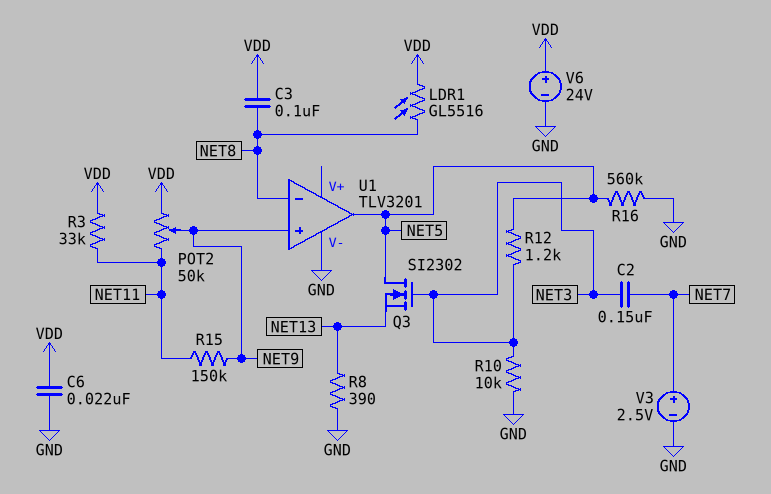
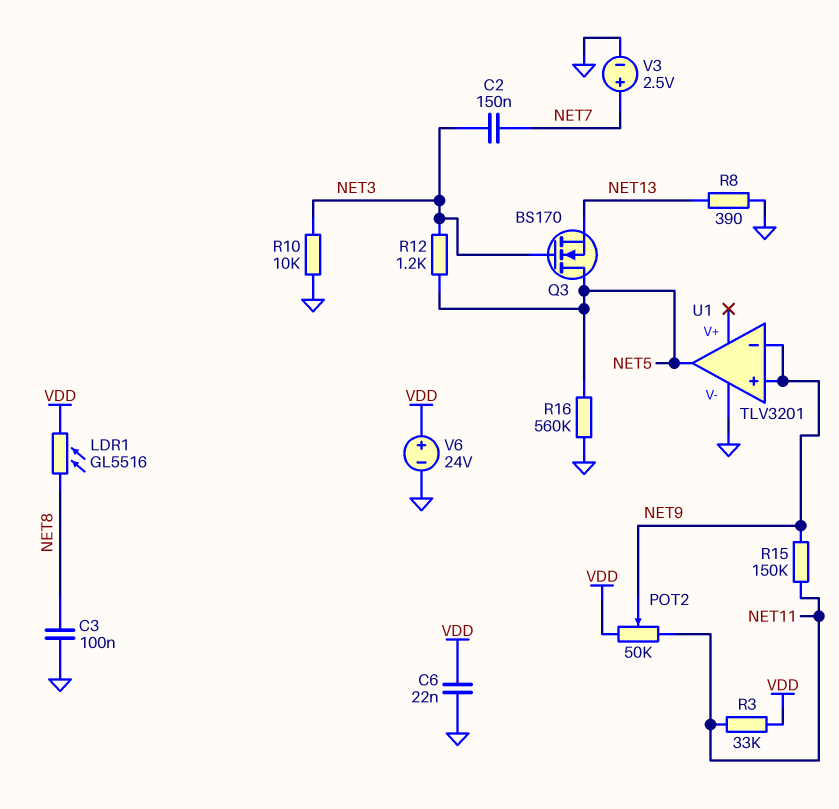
C3: 100nF (NET8, VDD) -> 100nF (GND, NET8)
Q3: NMOS SI2302 (G NET3, D NET5, S NET13) -> NMOS BS170 (G NET3, D NET5, S NET13)
U1 pin in-: NET8 -> NET9

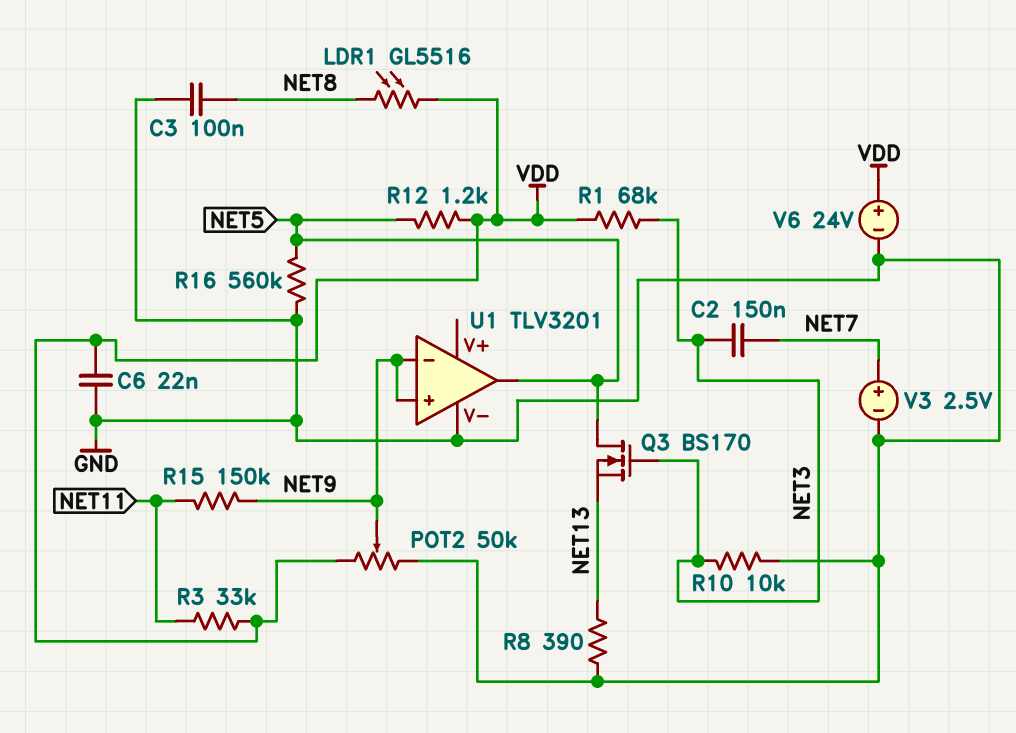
POT2: 50k (NET11, VDD, wiper NET9) -> 50k (GND, VDD, wiper NET9)
R1: none -> 68k (NET3, VDD)
R12: 1.2k (NET3, NET5) -> 1.2k (NET5, VDD)

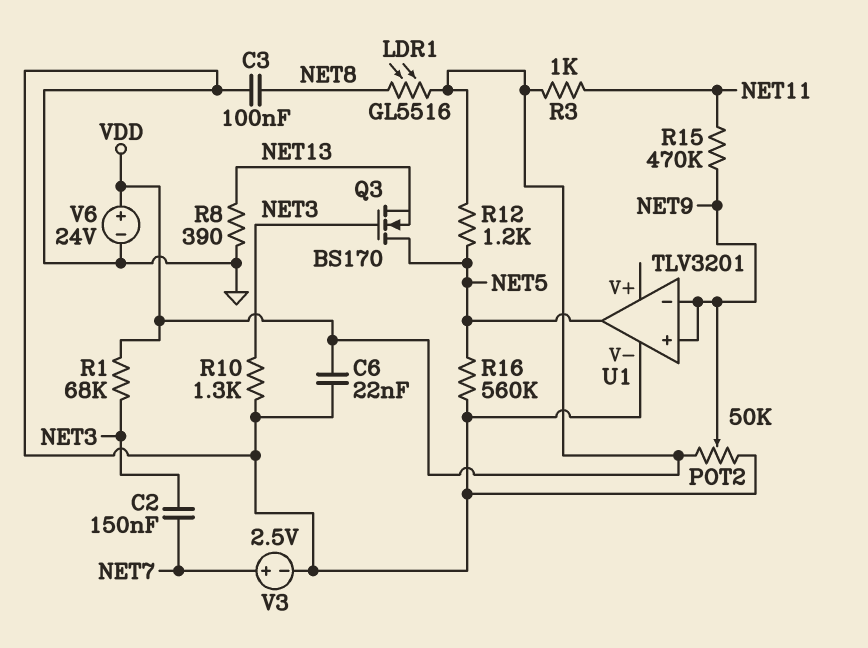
R3: 33k (NET11, VDD) -> 1k (NET11, VDD)
R10: 10k (GND, NET3) -> 1.3k (GND, NET3)
R15: 150k (NET9, NET11) -> 470k (NET9, NET11)

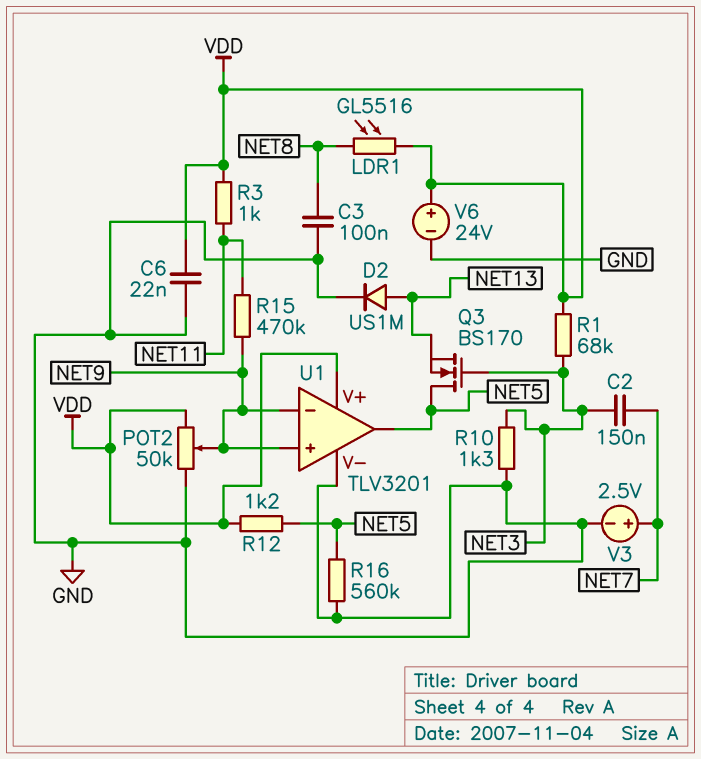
D2: none -> diode US1M (A NET13, K GND)
R8: 390 (GND, NET13) -> none
U1 pin V+: none -> VDD

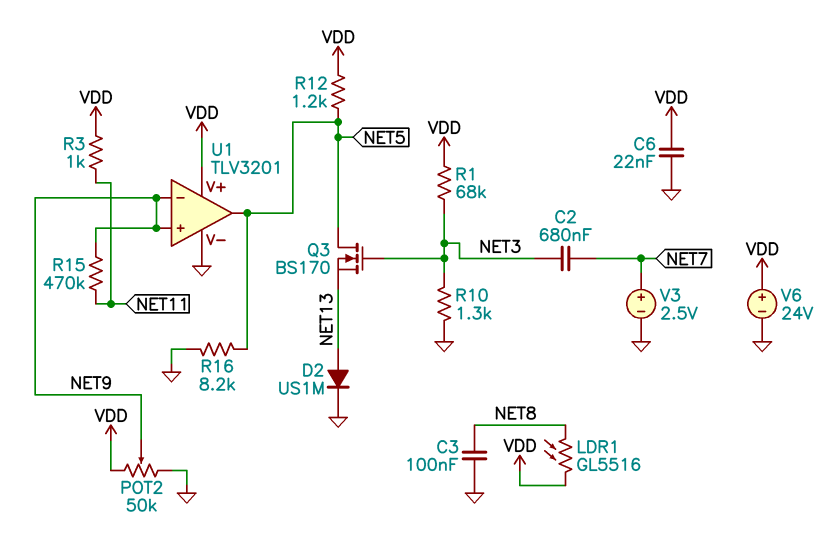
C2: 150nF (NET3, NET7) -> 680nF (NET3, NET7)
R16: 560k (GND, NET5) -> 8.2k (GND, NET5)

